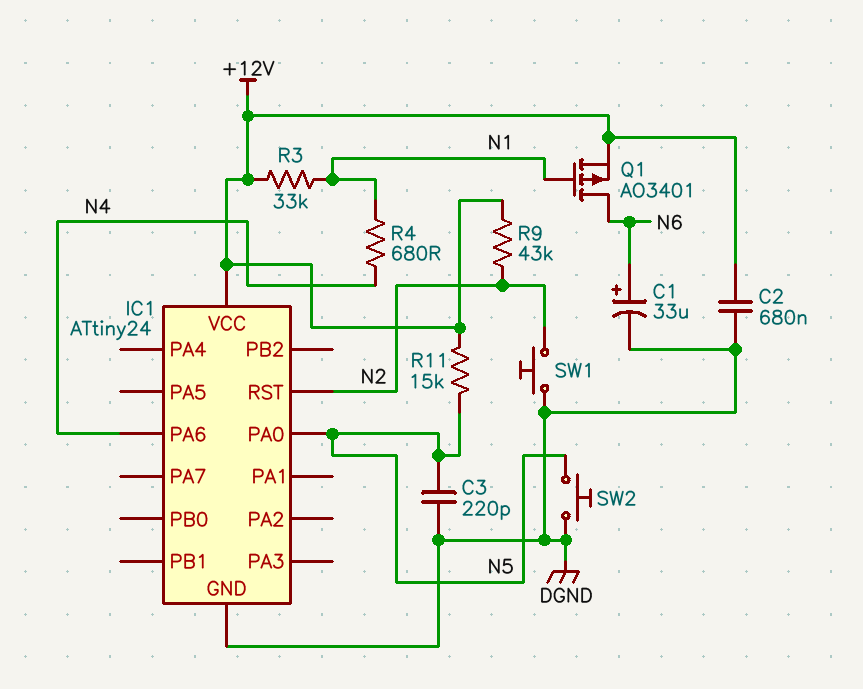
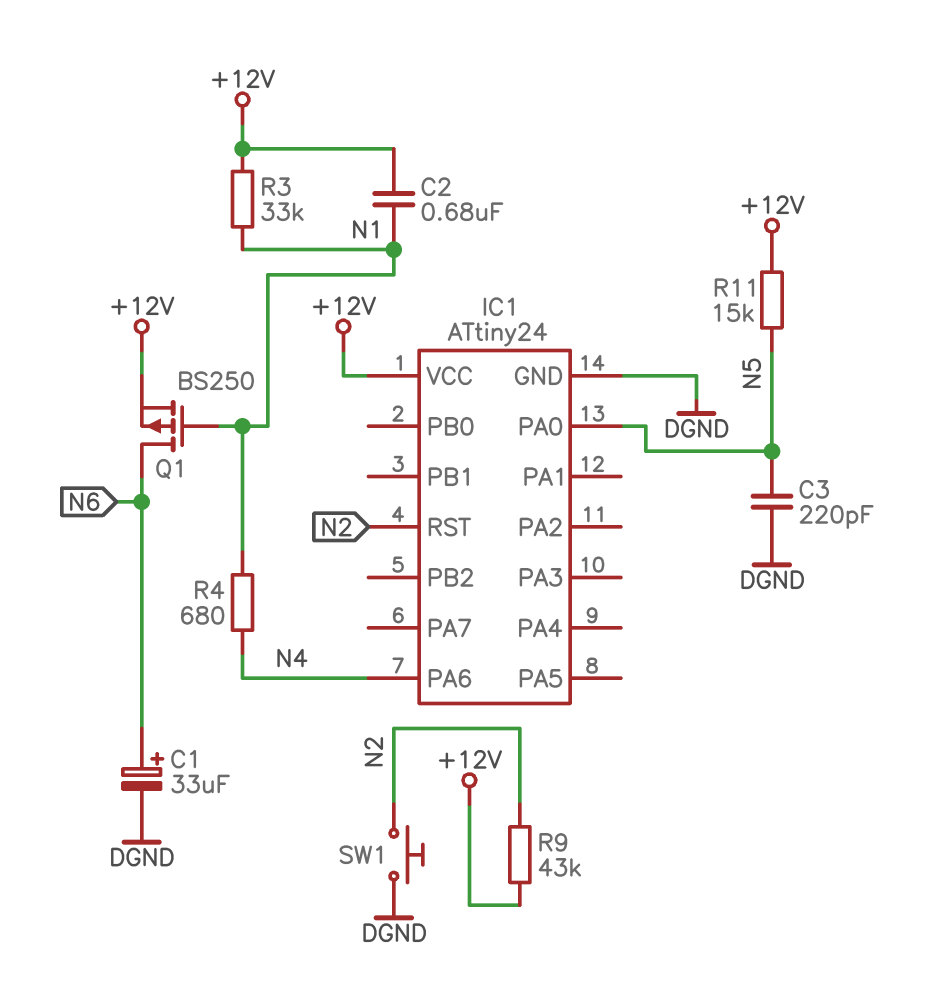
C2: 680nF (+12V, DGND) -> 680nF (+12V, N1)
Q1: PMOS AO3401 (G N1, D N6, S +12V) -> PMOS BS250 (G N1, D N6, S +12V)
SW2: button (DGND, N5) -> none

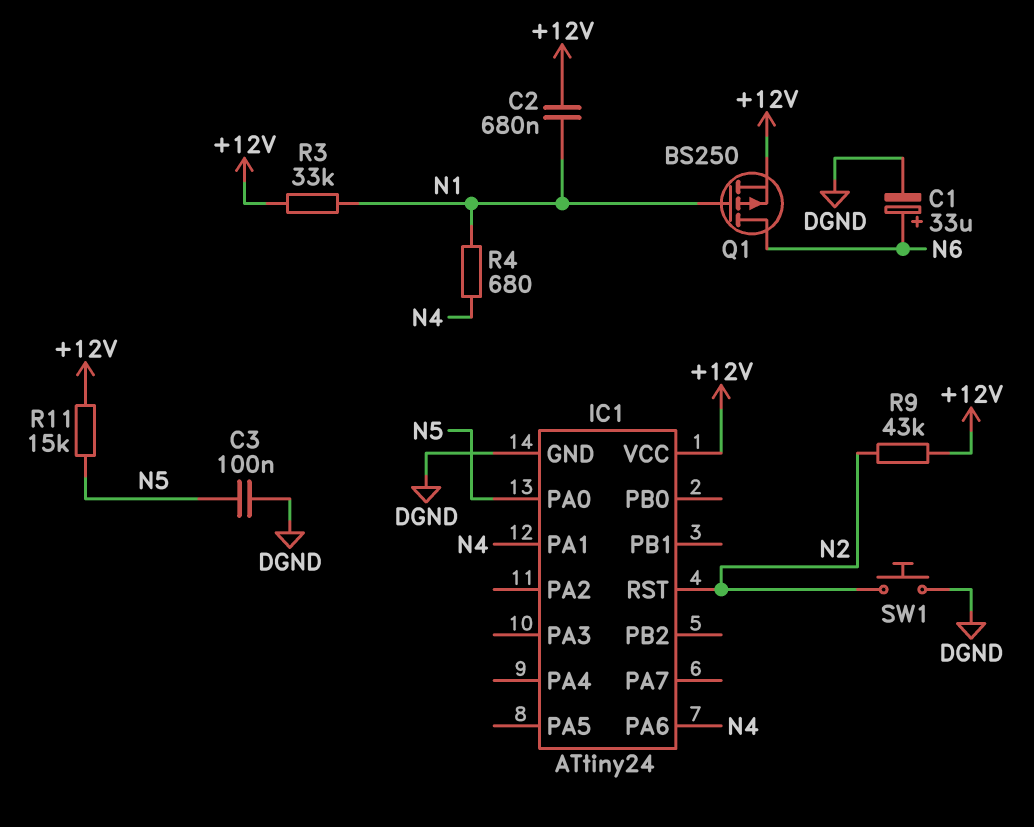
C3: 220pF (DGND, N5) -> 100nF (DGND, N5)
IC1 pin PA1: none -> N4

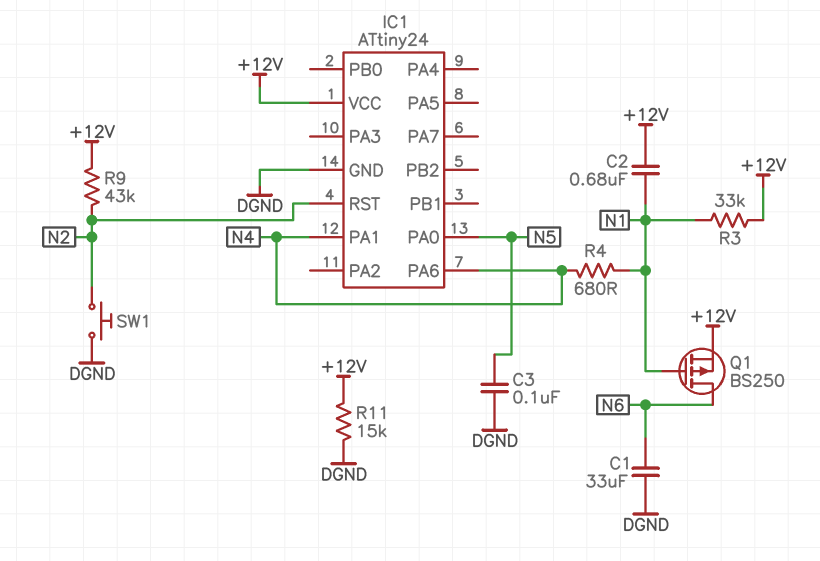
C1: 33uF (plus N6, minus DGND) -> 33uF (DGND, N6)
R11: 15k (+12V, N5) -> 15k (+12V, DGND)

